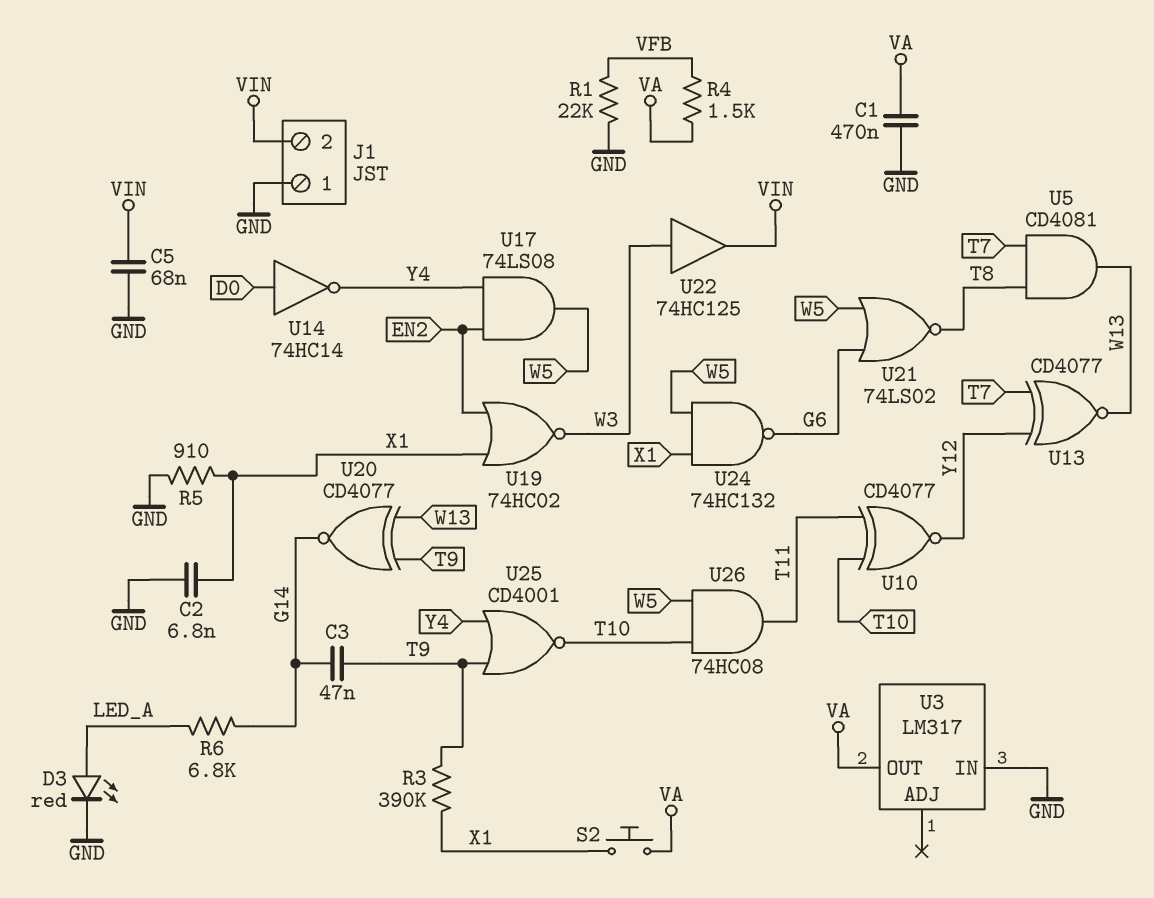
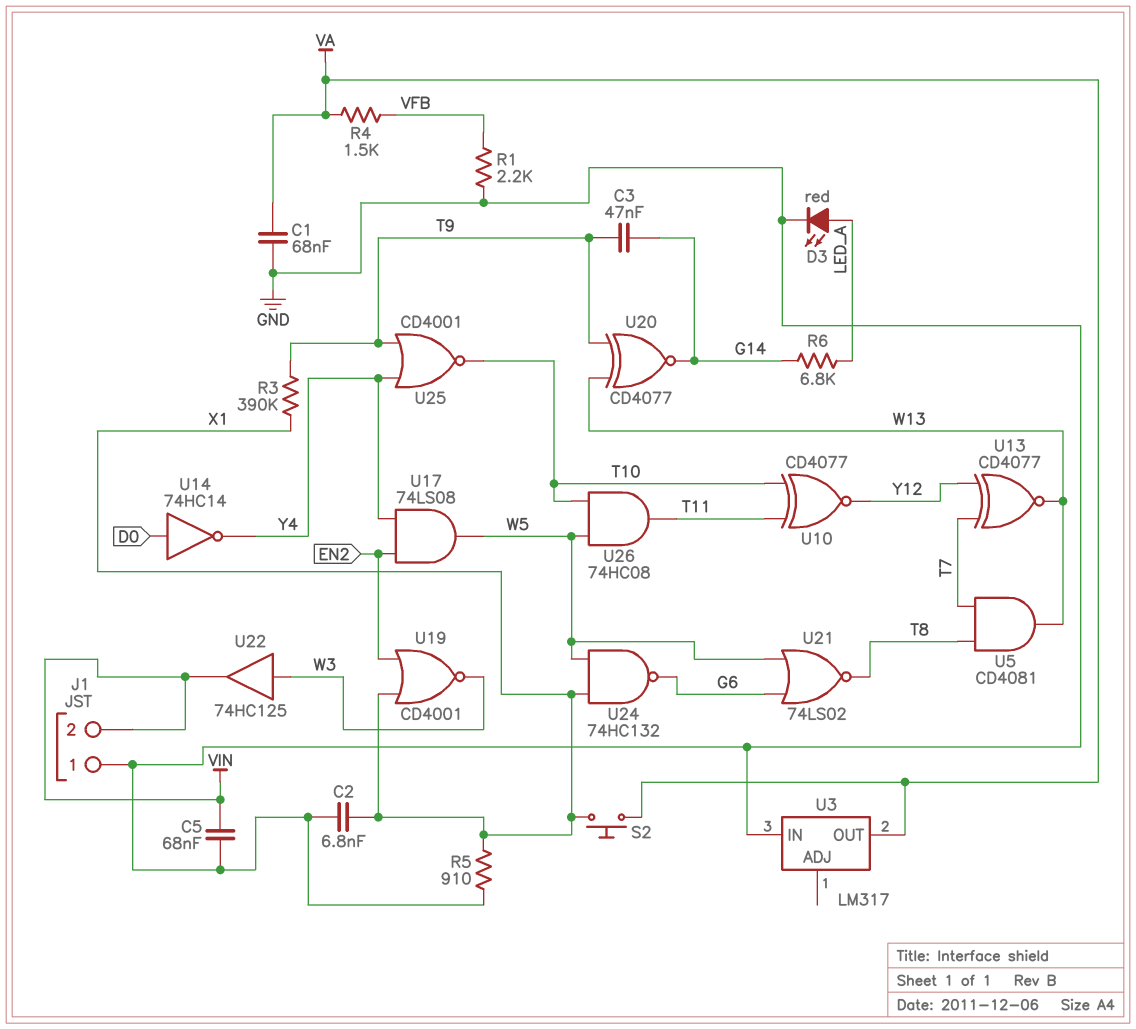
C1: 470nF (GND, VA) -> 68nF (GND, VA)
R1: 22k (GND, VFB) -> 2.2k (GND, VFB)
U19: NOR 74HC02 (in EN2, in X1, out W3) -> NOR CD4001 (in EN2, in X1, out W3)

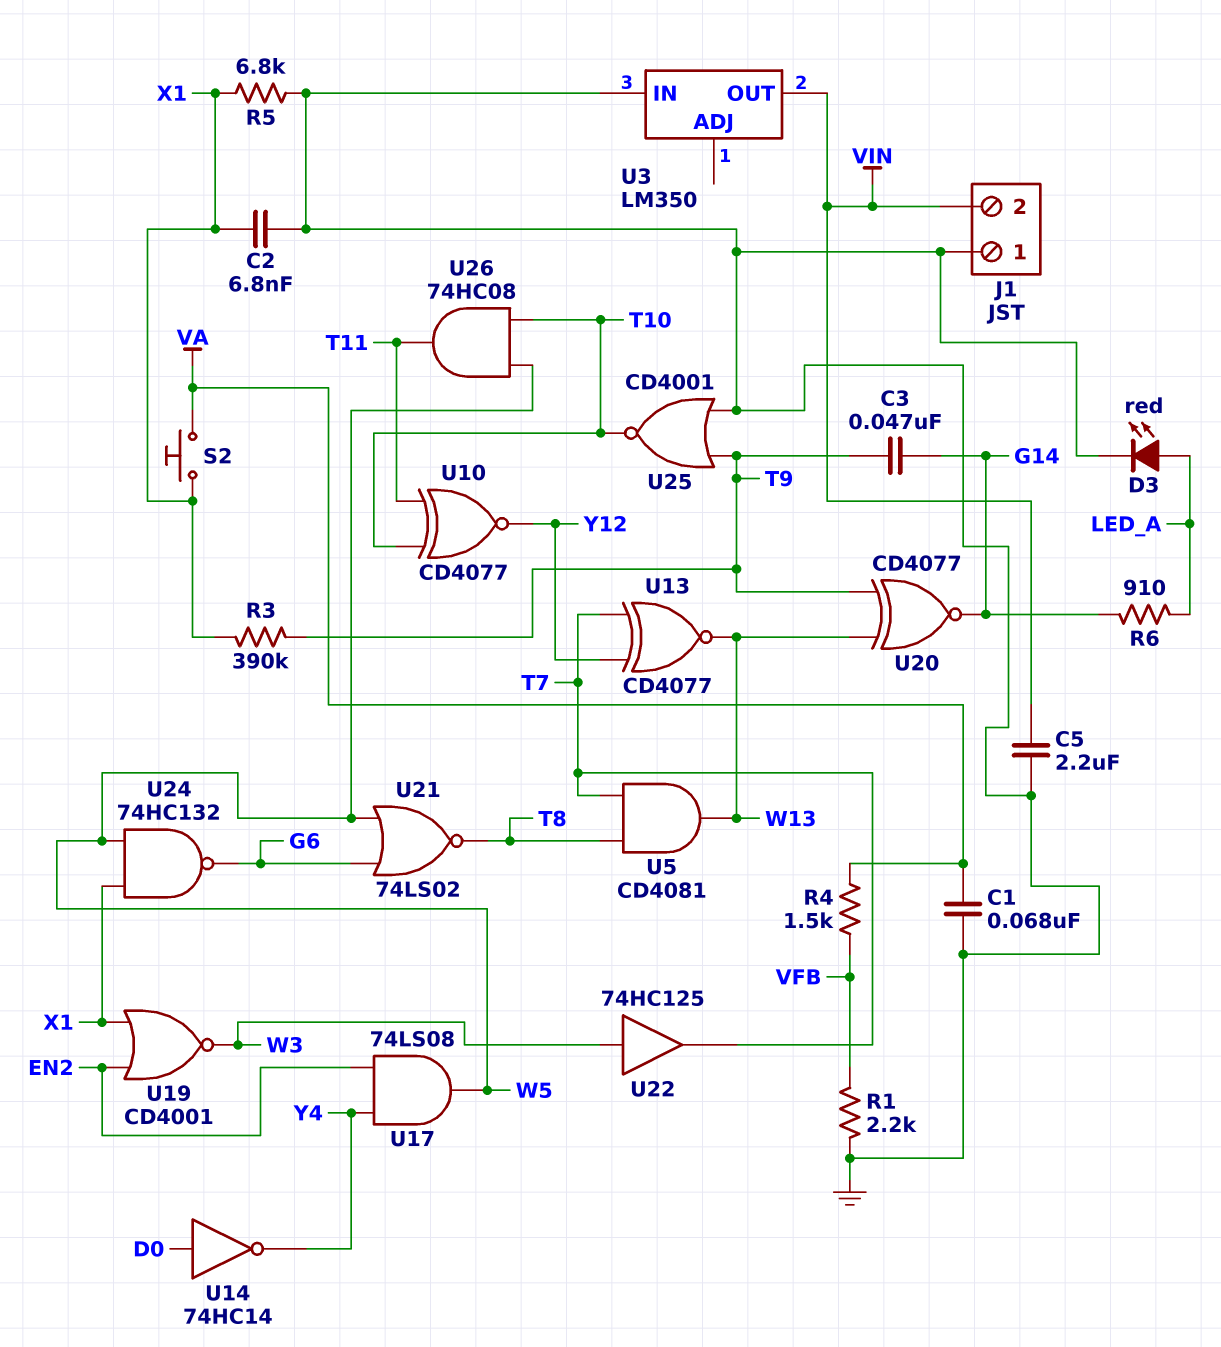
C5: 68nF (GND, VIN) -> 2.2uF (GND, VIN)
R5: 910 (GND, X1) -> 6.8k (GND, X1)
R6: 6.8k (G14, LED_A) -> 910 (G14, LED_A)
U3: LM317 -> LM350
U3 pin OUT: VA -> VIN
U22: buffer 74HC125 (in W3, out VIN) -> buffer 74HC125 (in W3, out T7)
U25: NOR CD4001 (in T9, in Y4, out T10) -> NOR CD4001 (in GND, in T9, out T10)

